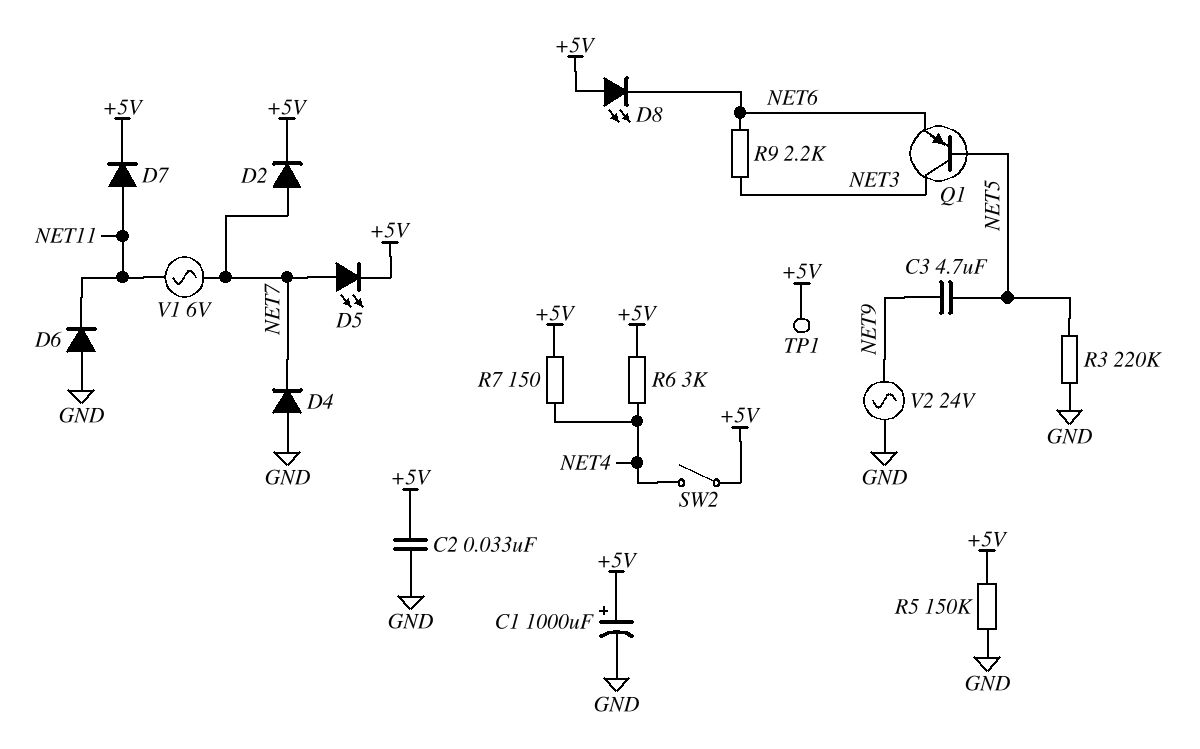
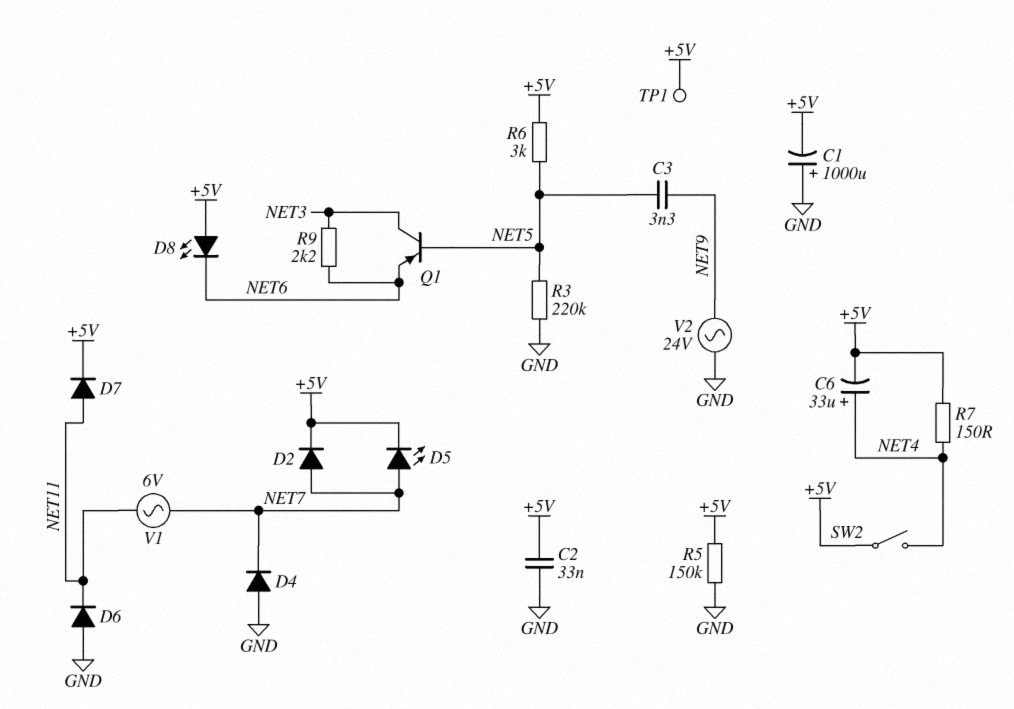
C1: 1000uF (plus +5V, minus GND) -> 1000uF (plus GND, minus +5V)
C3: 4.7uF (NET5, NET9) -> 3.3nF (NET5, NET9)
C6: none -> 33uF (plus NET4, minus +5V)
R6: 3k (+5V, NET4) -> 3k (+5V, NET5)

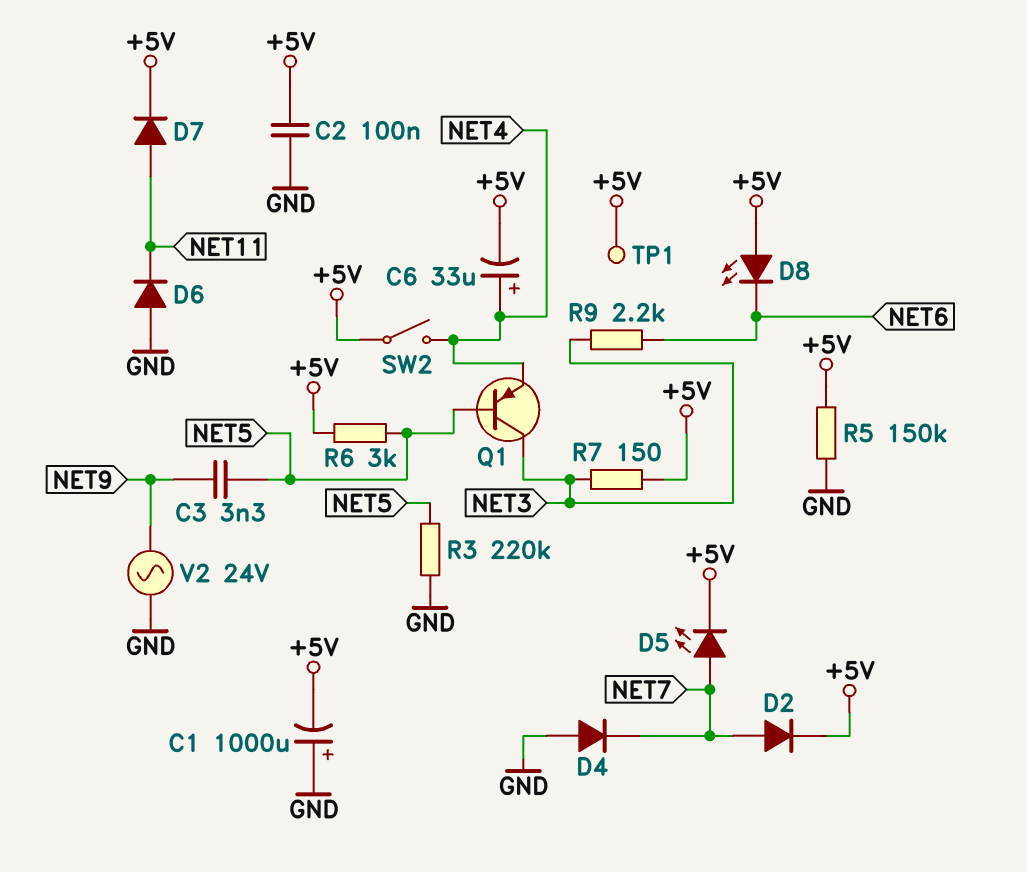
C2: 33nF (+5V, GND) -> 100nF (+5V, GND)
Q1: PNP (B NET5, C NET3, E NET6) -> PNP (B NET5, C NET3, E NET4)
R7: 150 (+5V, NET4) -> 150 (+5V, NET3)
V1: AC 6V (NET7, NET11) -> none

